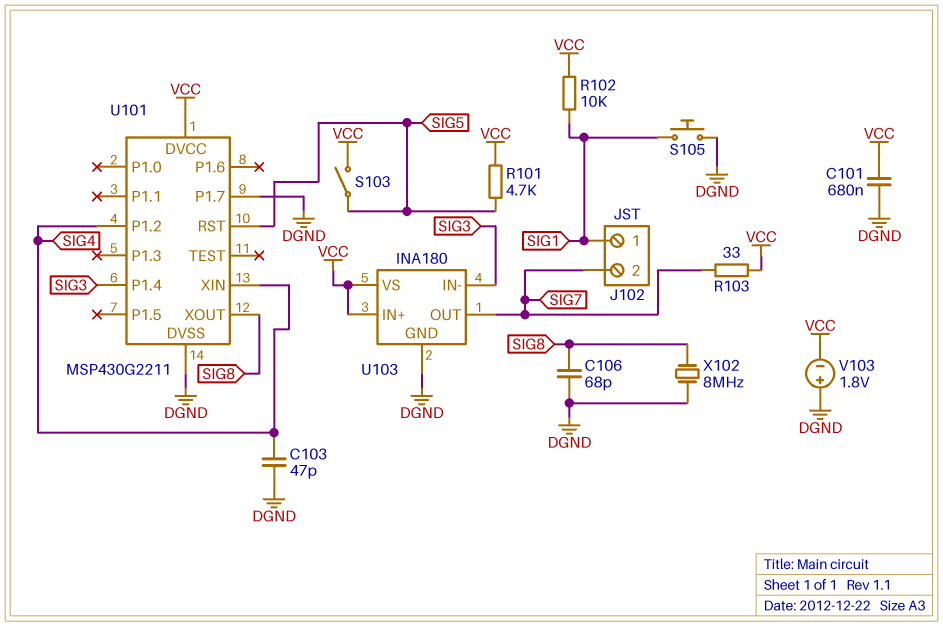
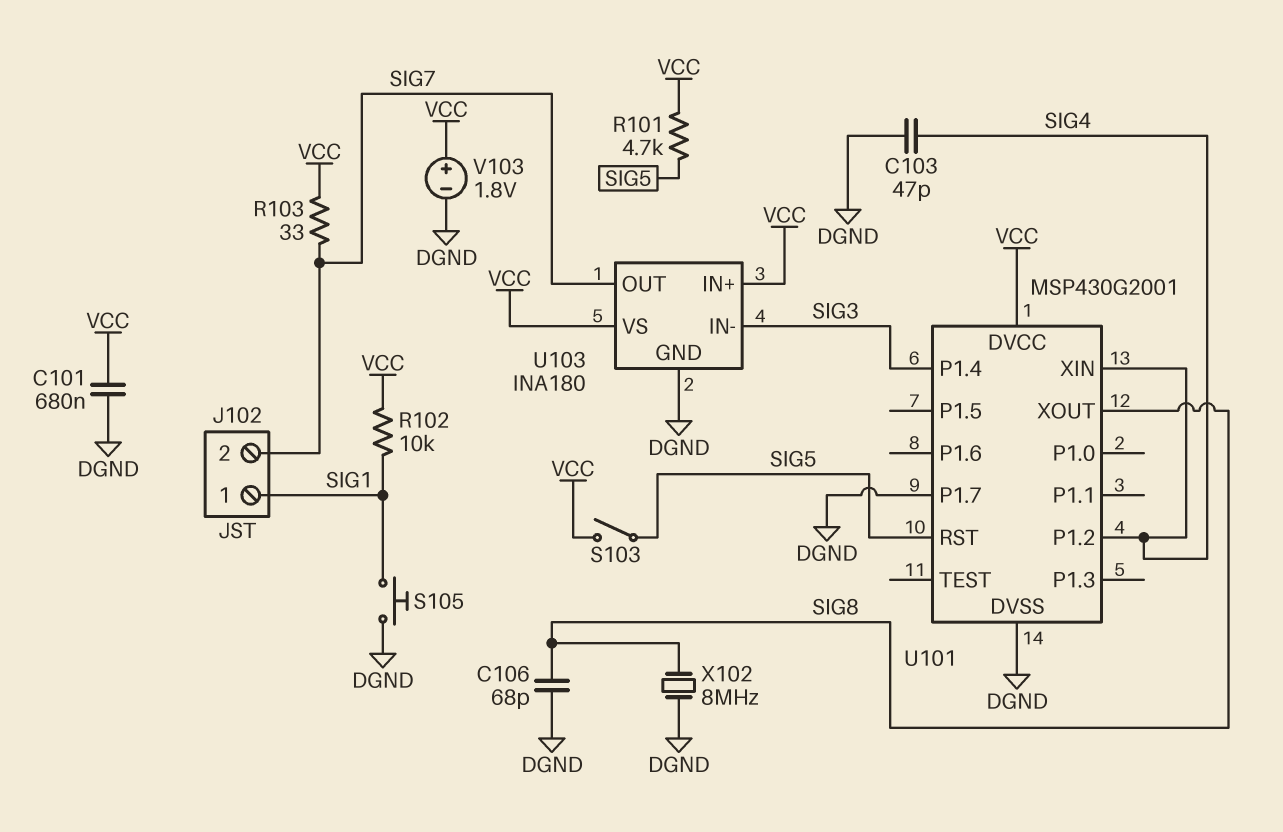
U101: MSP430G2211 -> MSP430G2001
V103: 1.8V (plus DGND, minus VCC) -> 1.8V (plus VCC, minus DGND)

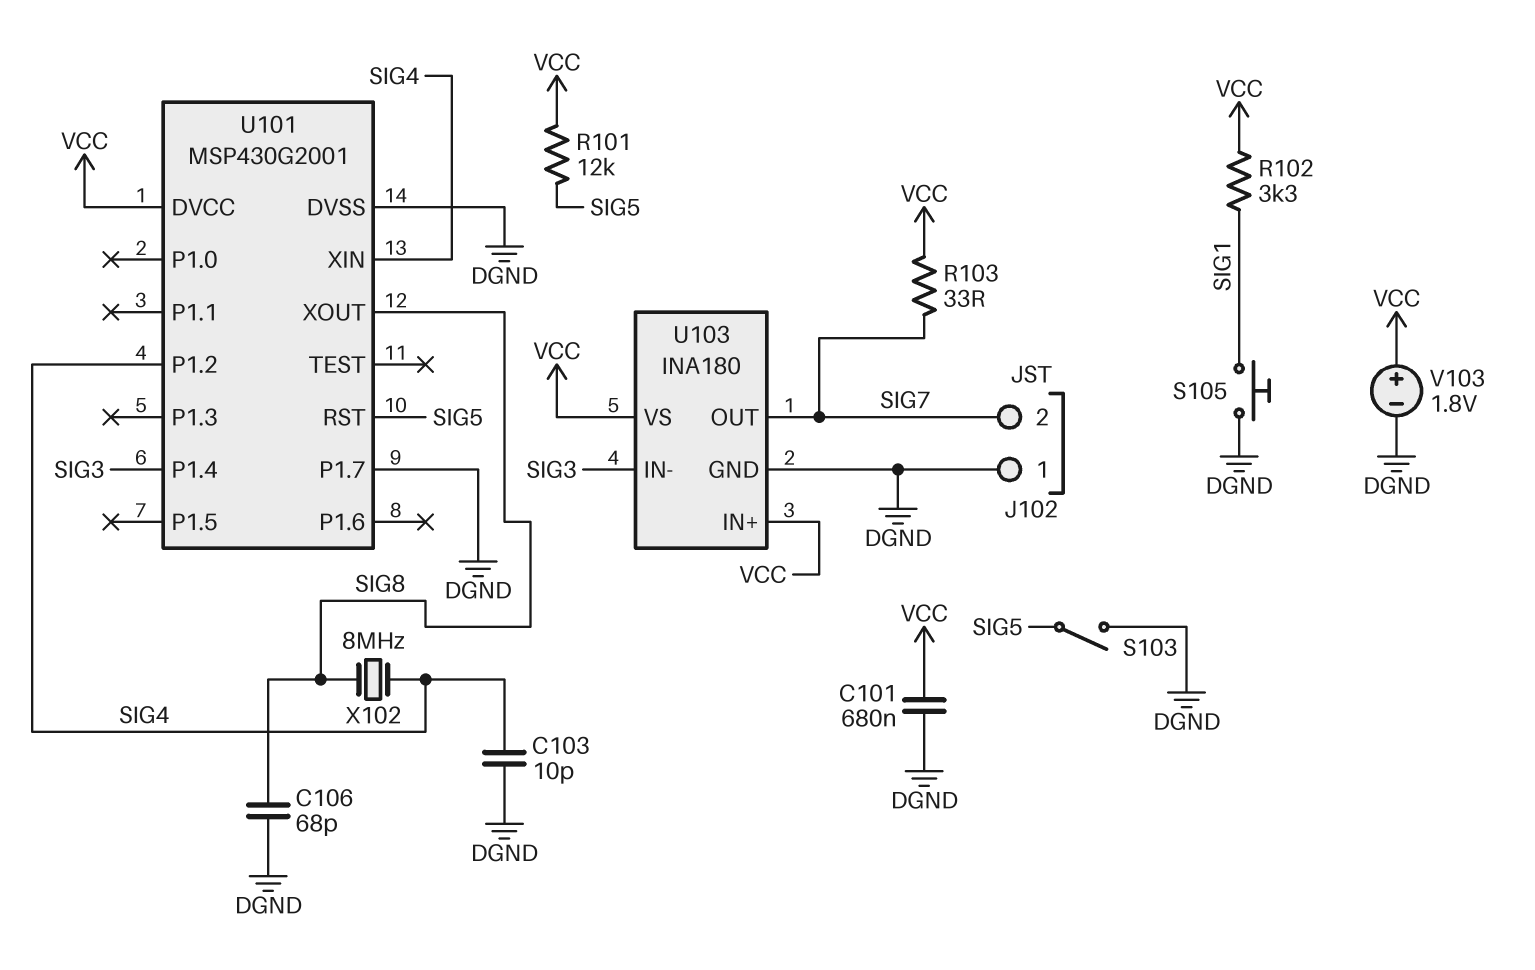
C103: 47pF (DGND, SIG4) -> 10pF (DGND, SIG4)
J102 pin 1: SIG1 -> DGND
R101: 4.7k (SIG5, VCC) -> 12k (SIG5, VCC)
R102: 10k (SIG1, VCC) -> 3.3k (SIG1, VCC)
S103: switch (SIG5, VCC) -> switch (DGND, SIG5)
X102: 8MHz (DGND, SIG8) -> 8MHz (SIG4, SIG8)

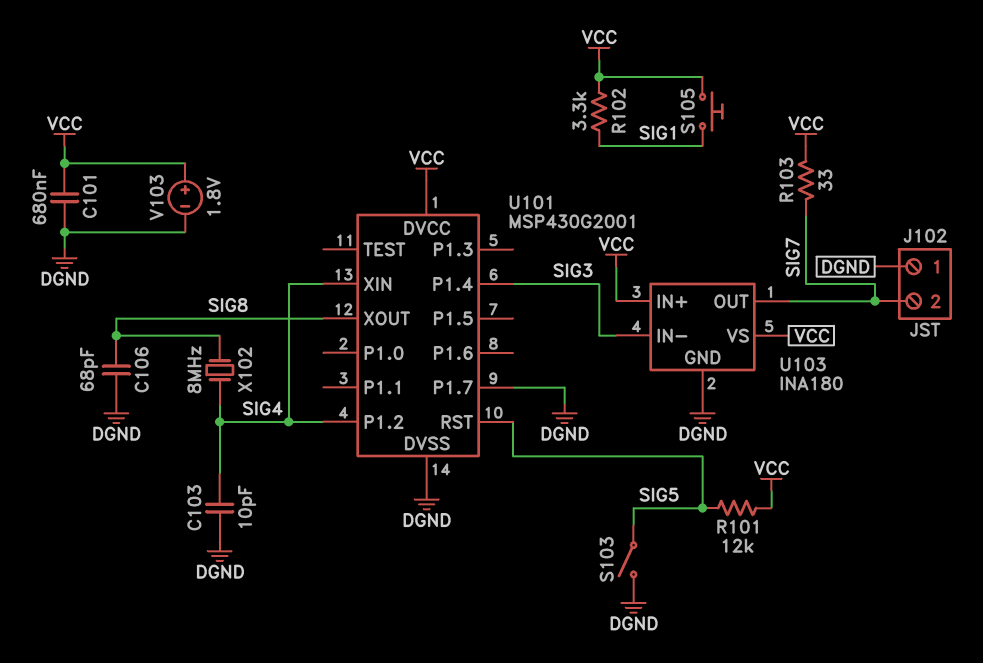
S105: button (DGND, SIG1) -> button (SIG1, VCC)

